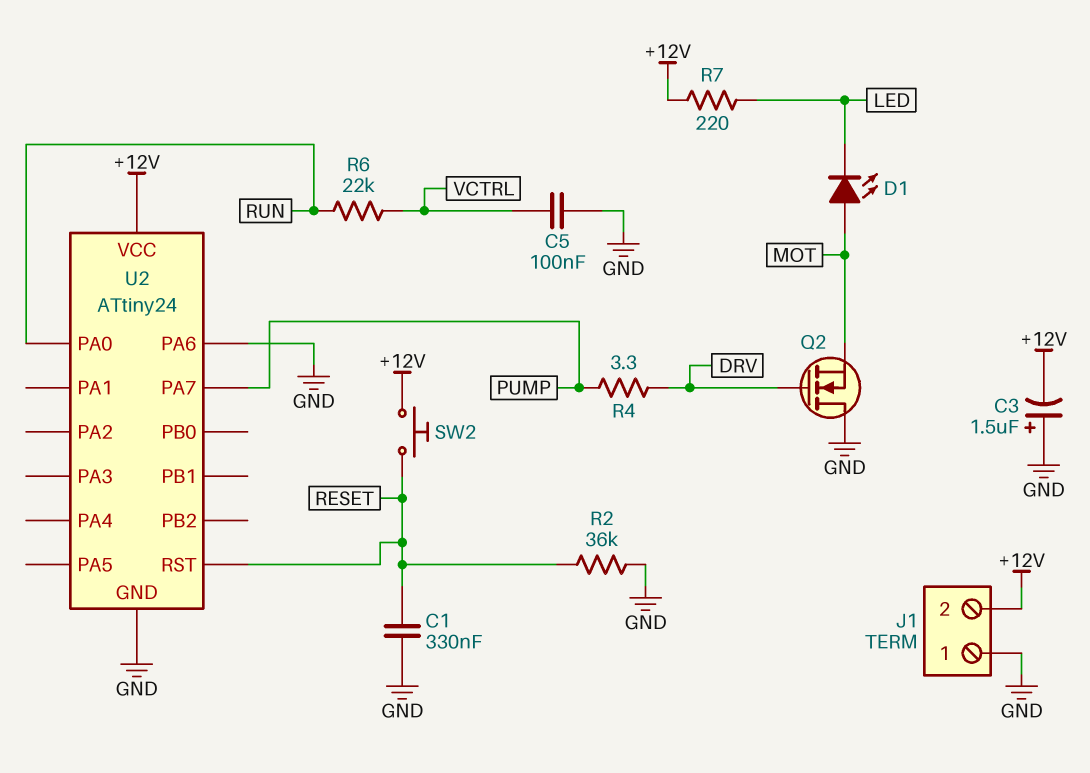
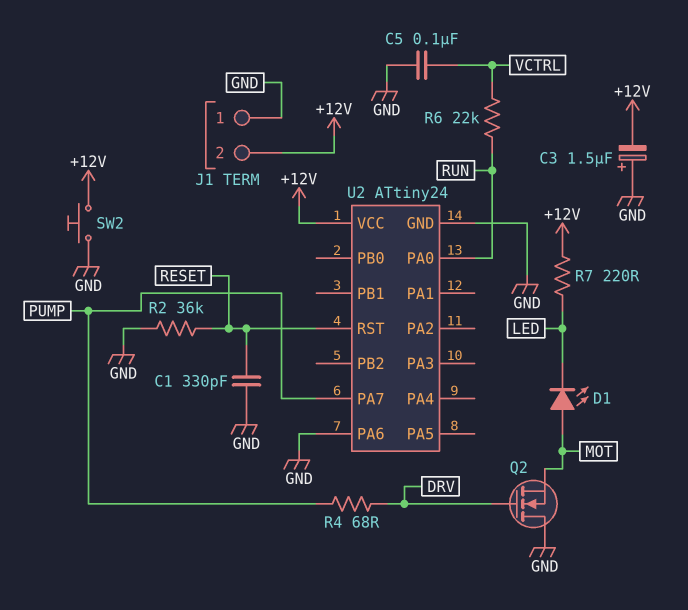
C1: 330nF (GND, RESET) -> 330pF (GND, RESET)
R4: 3.3 (DRV, PUMP) -> 68 (DRV, PUMP)
SW2: button (+12V, RESET) -> button (+12V, GND)

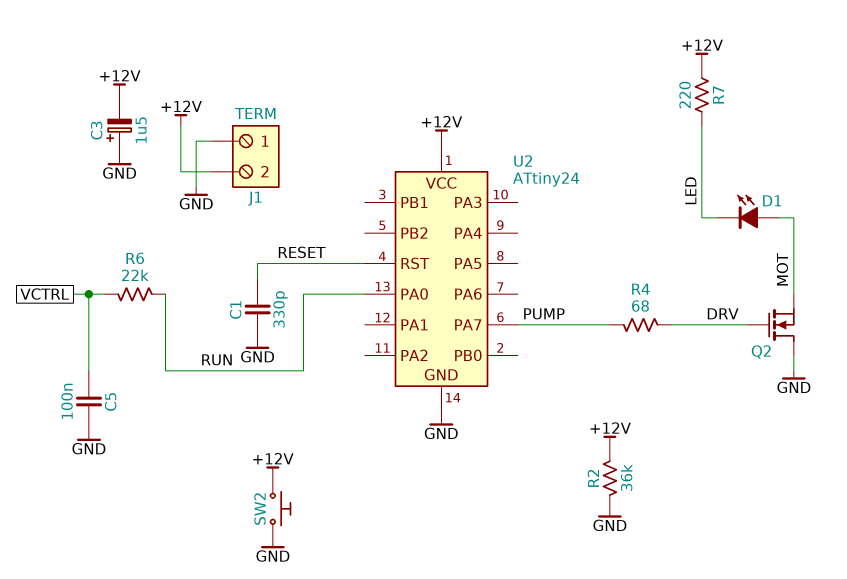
R2: 36k (GND, RESET) -> 36k (+12V, GND)
U2 pin PA6: GND -> none

